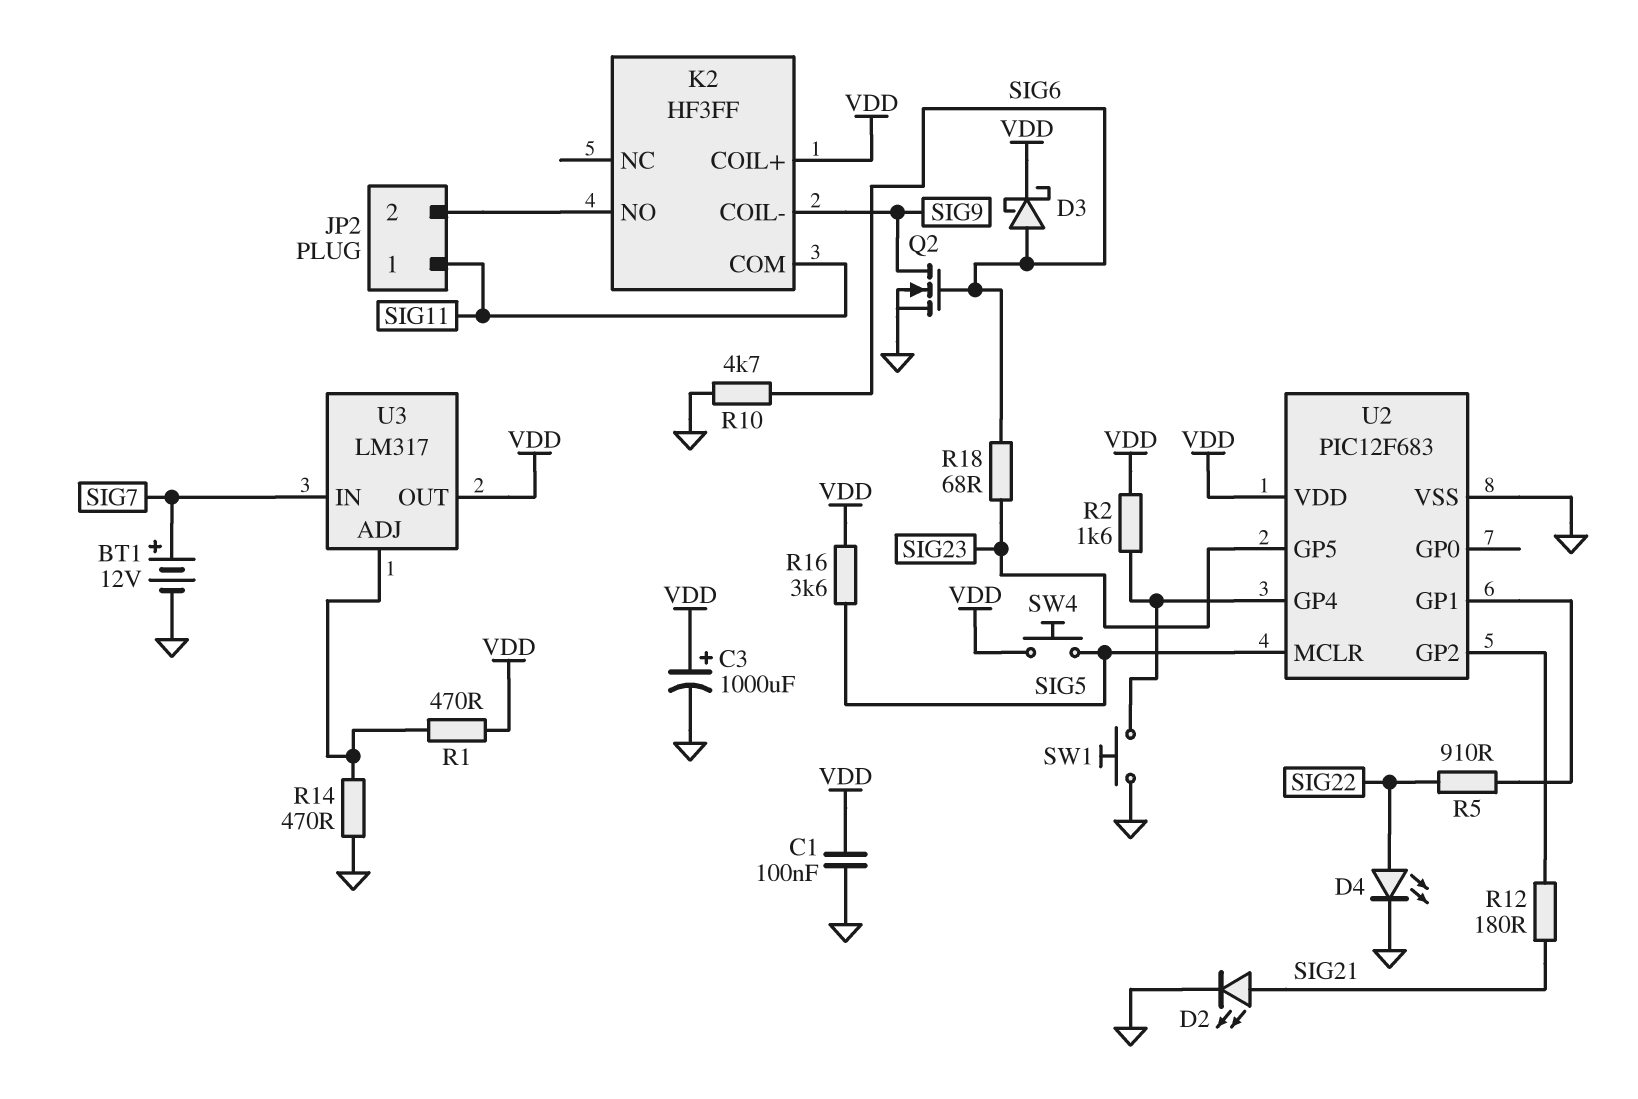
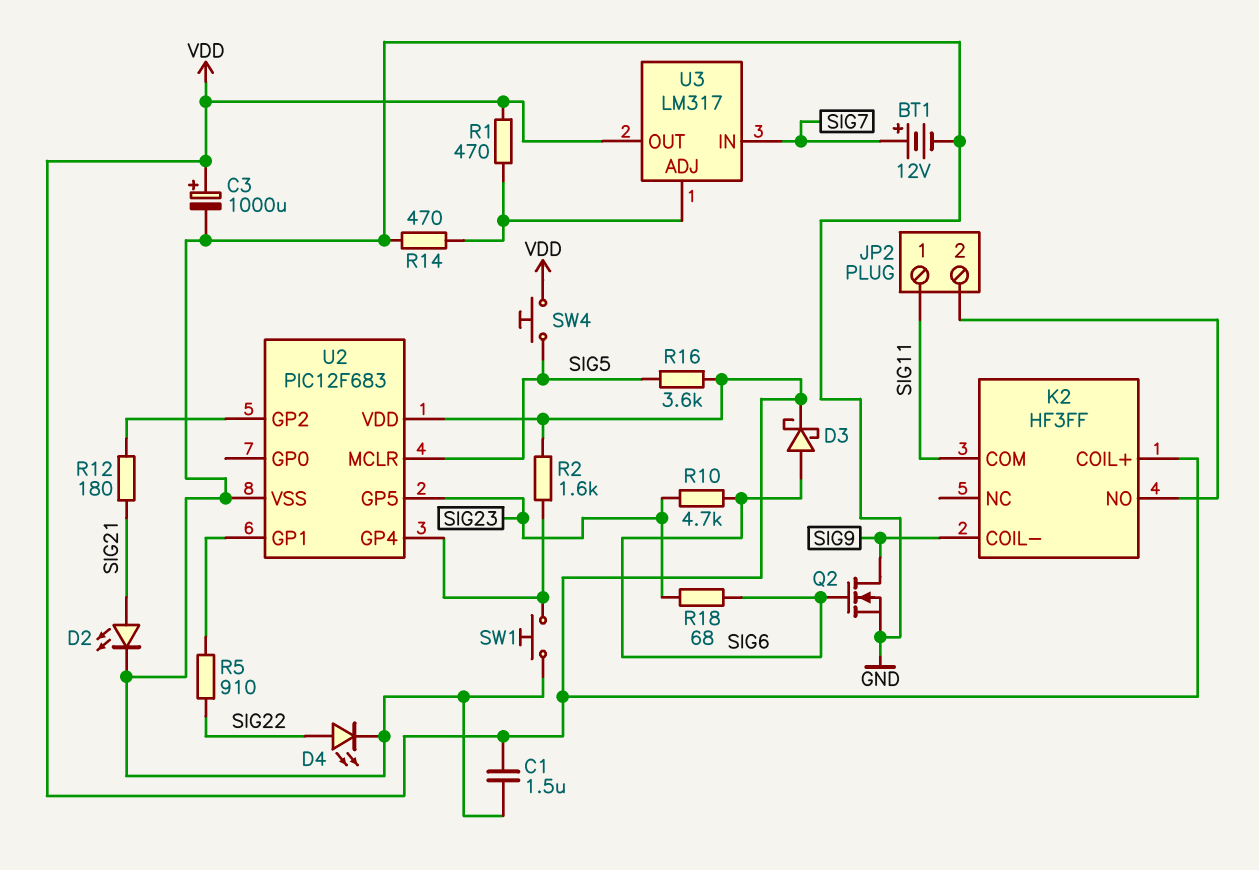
C1: 100nF (GND, VDD) -> 1.5uF (GND, VDD)
R10: 4.7k (GND, SIG6) -> 4.7k (SIG6, SIG23)

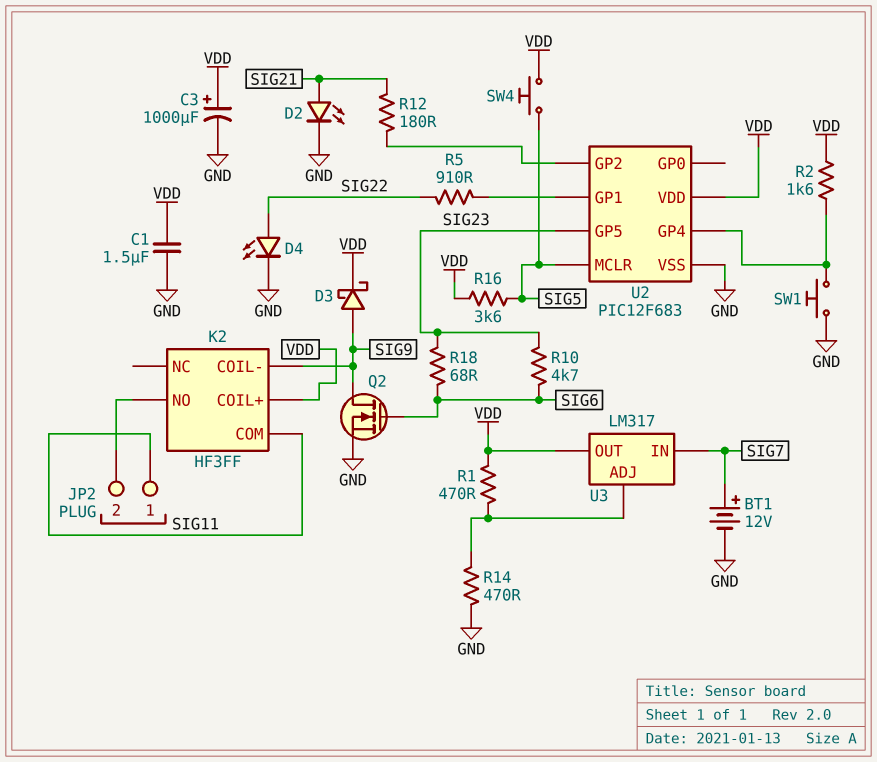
D3: schottky (A SIG6, K VDD) -> schottky (A SIG9, K VDD)

